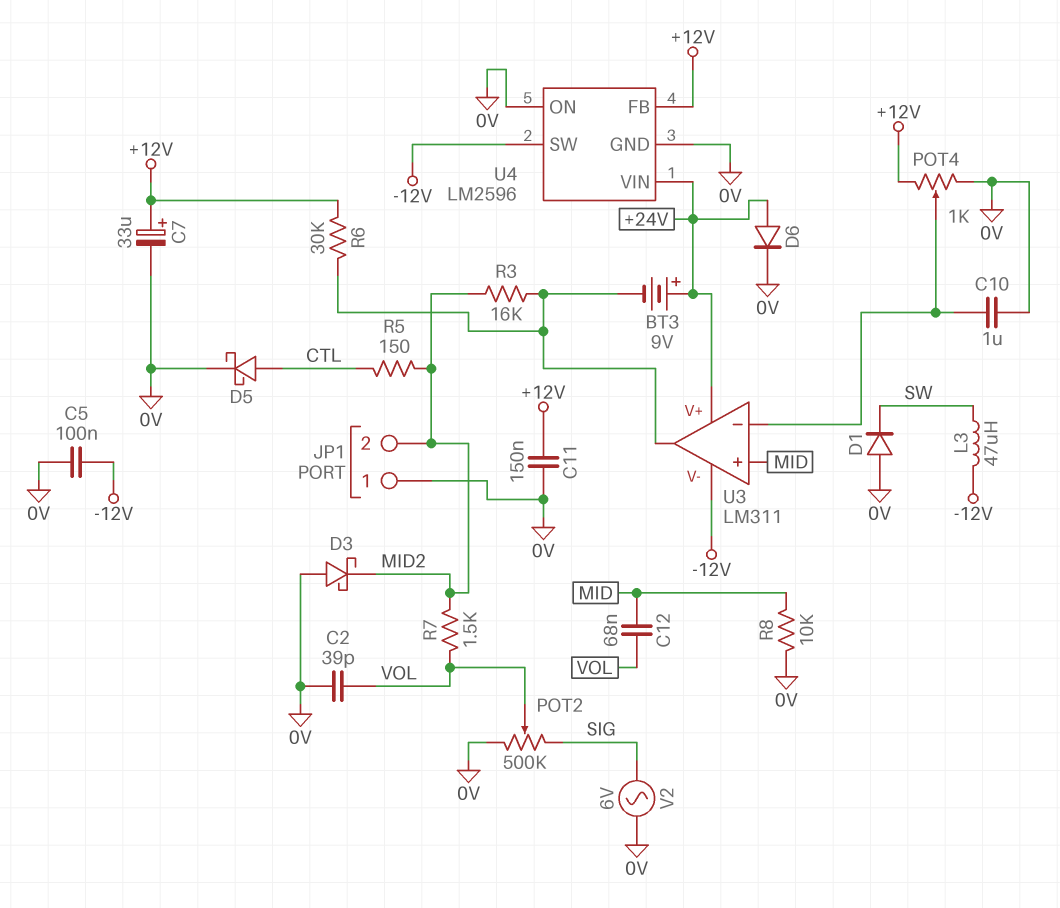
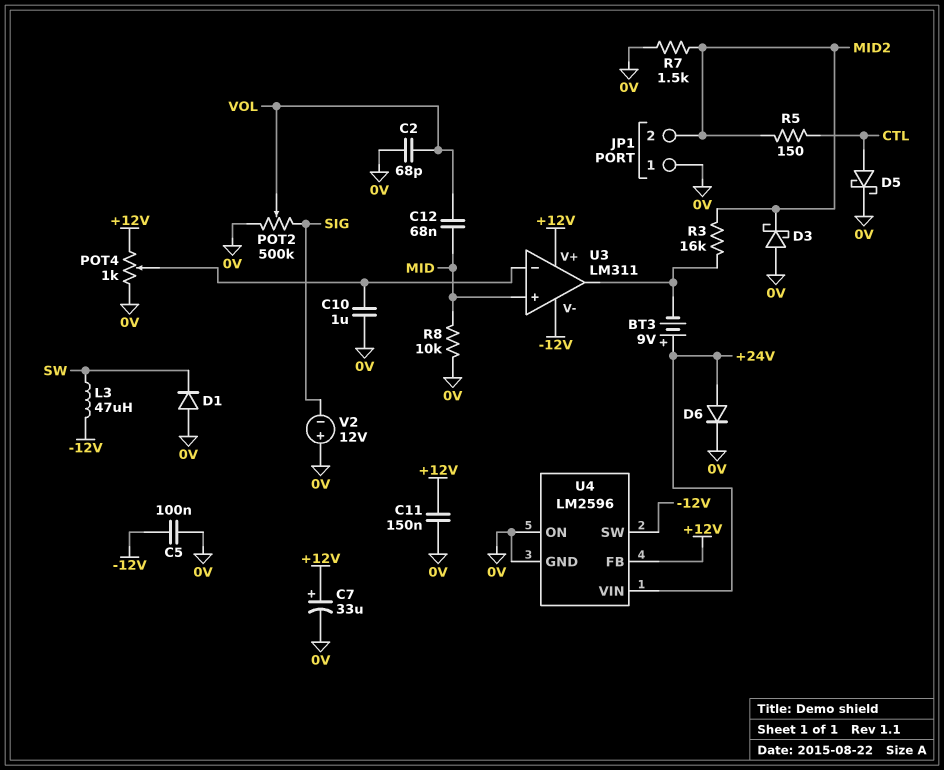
C2: 39pF (0V, VOL) -> 68pF (0V, VOL)
R6: 30k (+12V, U3/out) -> none
R7: 1.5k (MID2, VOL) -> 1.5k (0V, MID2)
U3 pin V+: +24V -> +12V
V2: AC 6V (0V, SIG) -> 12V (plus 0V, minus SIG)

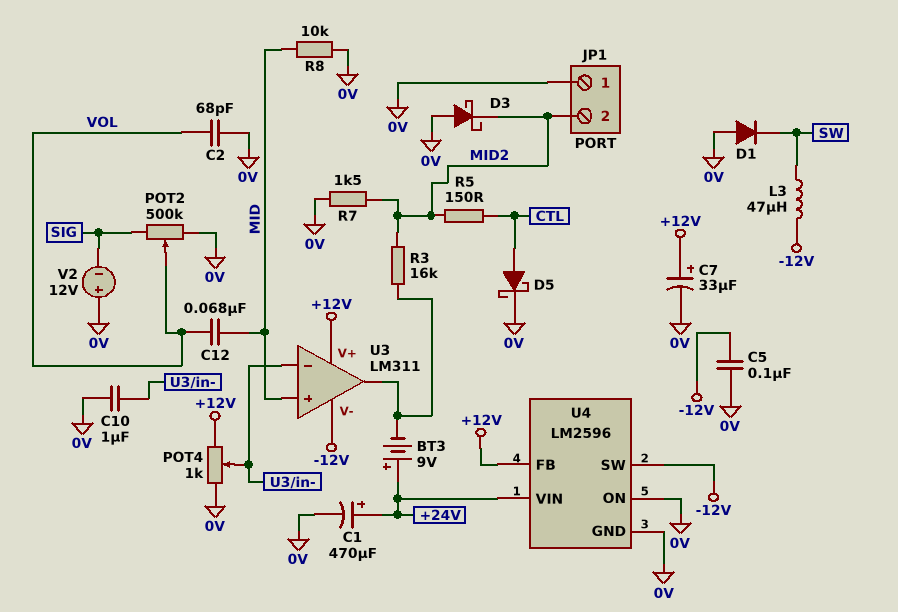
C1: none -> 470uF (plus +24V, minus 0V)
C11: 150nF (+12V, 0V) -> none
D6: diode (A +24V, K 0V) -> none

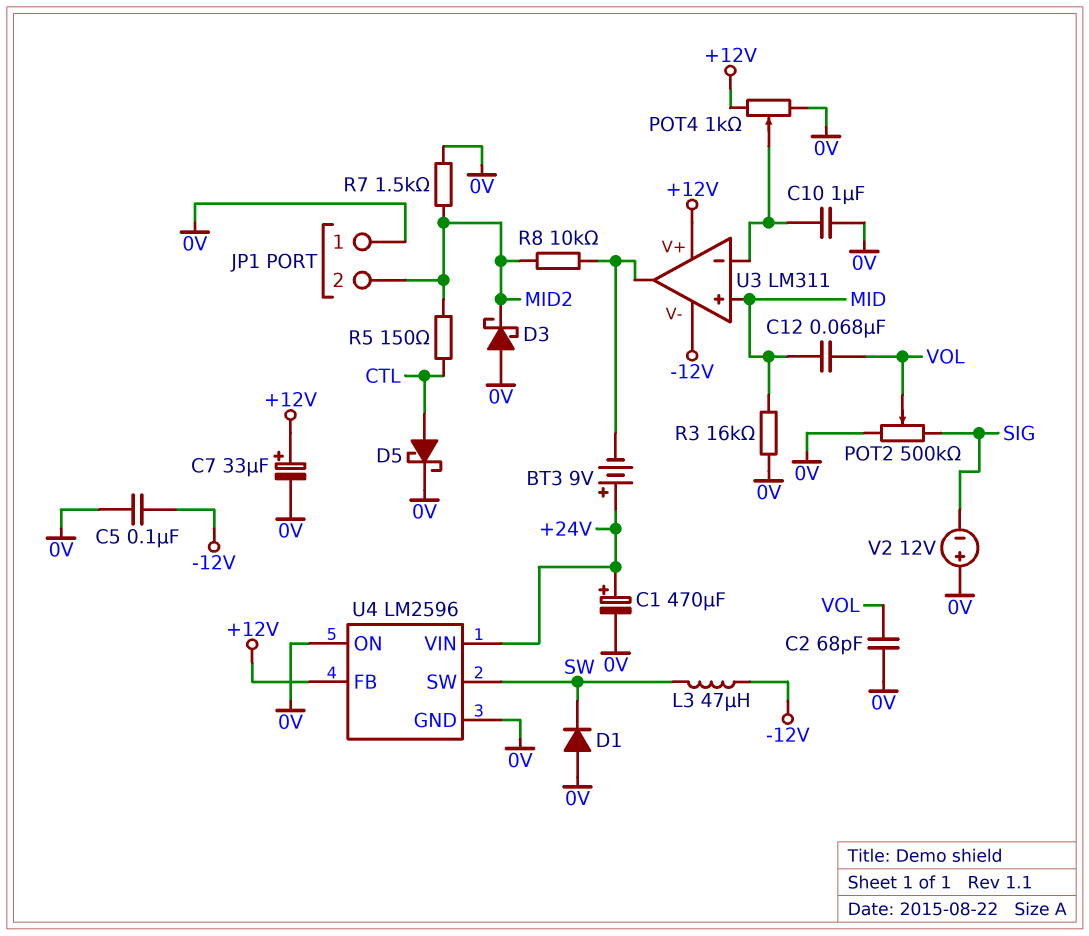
R3: 16k (MID2, U3/out) -> 16k (0V, MID)
R8: 10k (0V, MID) -> 10k (MID2, U3/out)
U4 pin SW: -12V -> SW

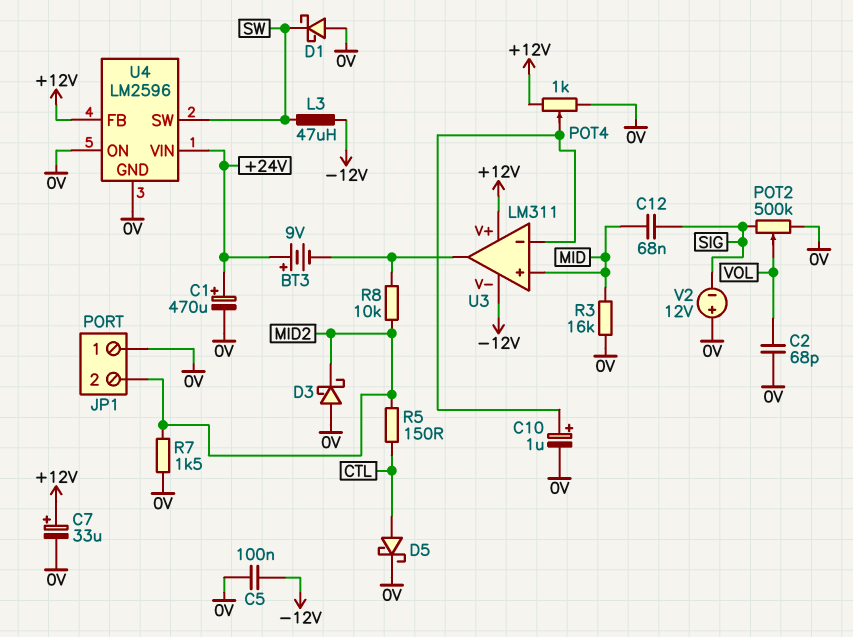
C10: 1uF (0V, U3/in-) -> 1uF (plus U3/in-, minus 0V)
C12: 68nF (MID, VOL) -> 68nF (MID, SIG)
D1: diode (A 0V, K SW) -> schottky (A 0V, K SW)

